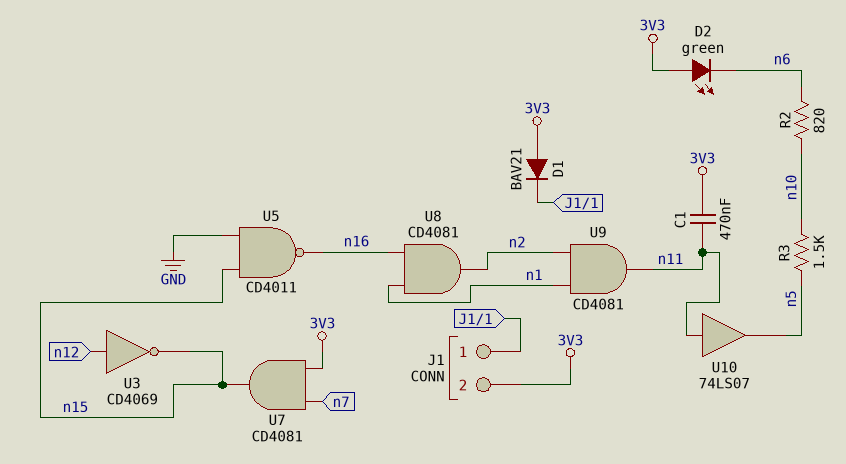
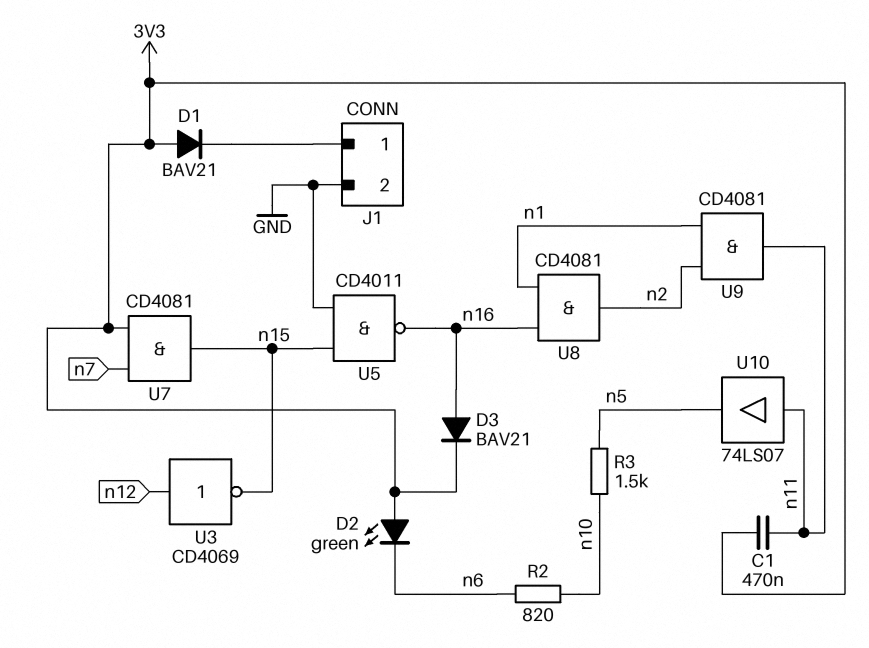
D3: none -> diode BAV21 (A n16, K 3V3)
J1 pin 2: 3V3 -> GND

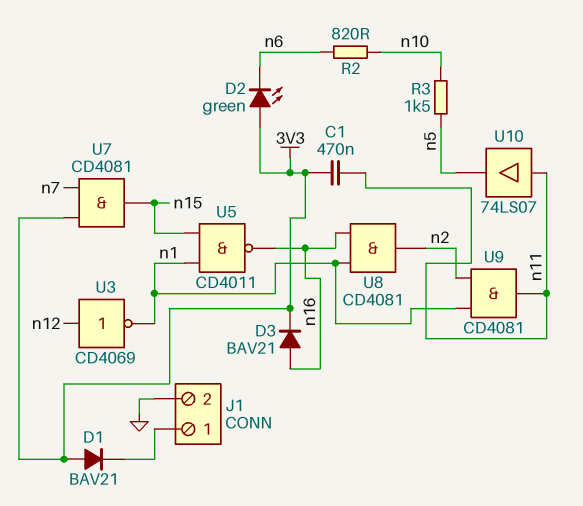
U3: NOT CD4069 (in n12, out n15) -> NOT CD4069 (in n12, out n1)
U5: NAND CD4011 (in GND, in n15, out n16) -> NAND CD4011 (in n1, in n15, out n16)

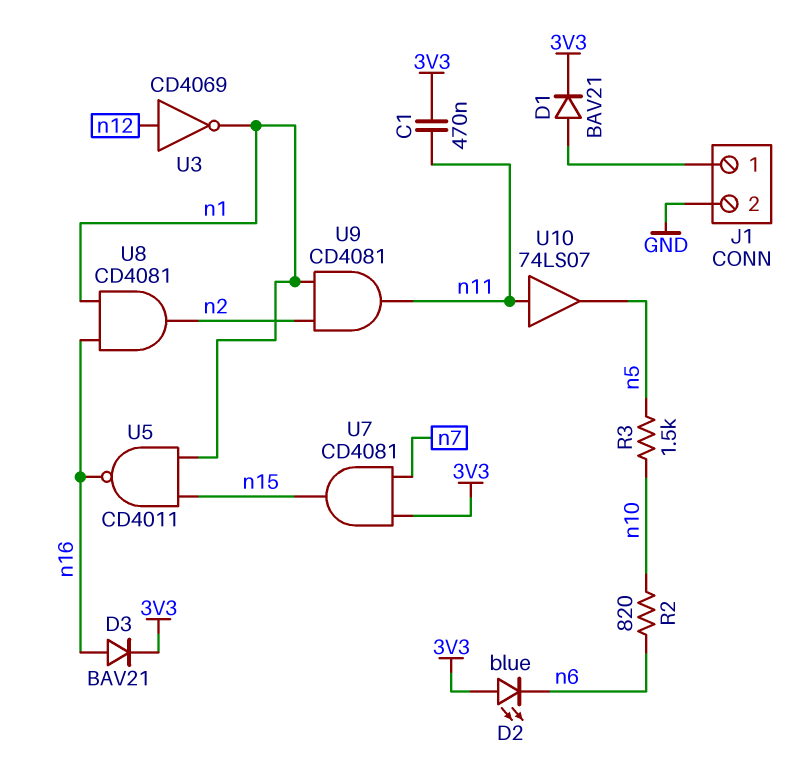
D1: diode BAV21 (A 3V3, K J1/1) -> diode BAV21 (A J1/1, K 3V3)
D2: LED green (A 3V3, K n6) -> LED blue (A 3V3, K n6)

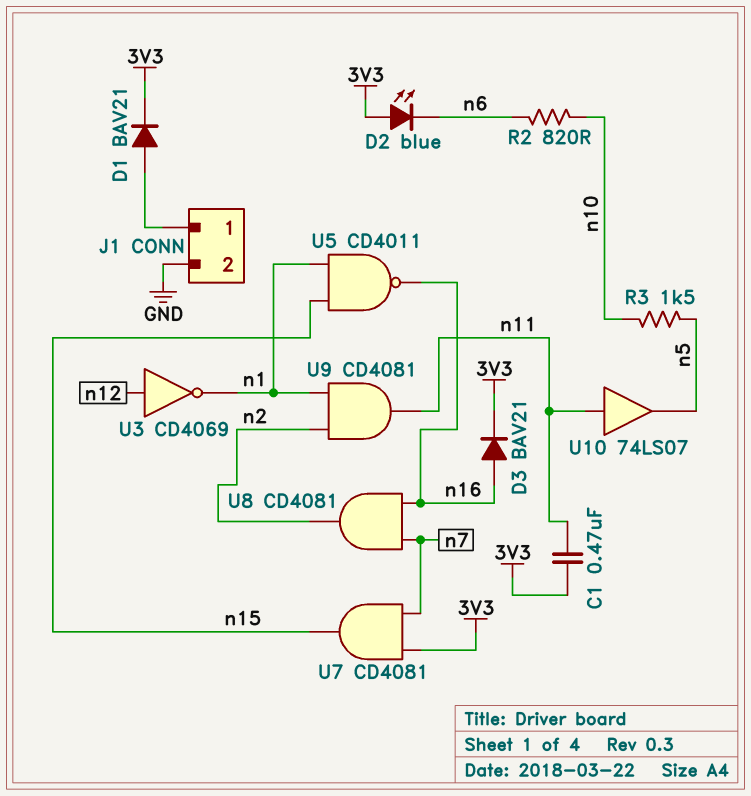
U8: AND CD4081 (in n1, in n16, out n2) -> AND CD4081 (in n7, in n16, out n2)

